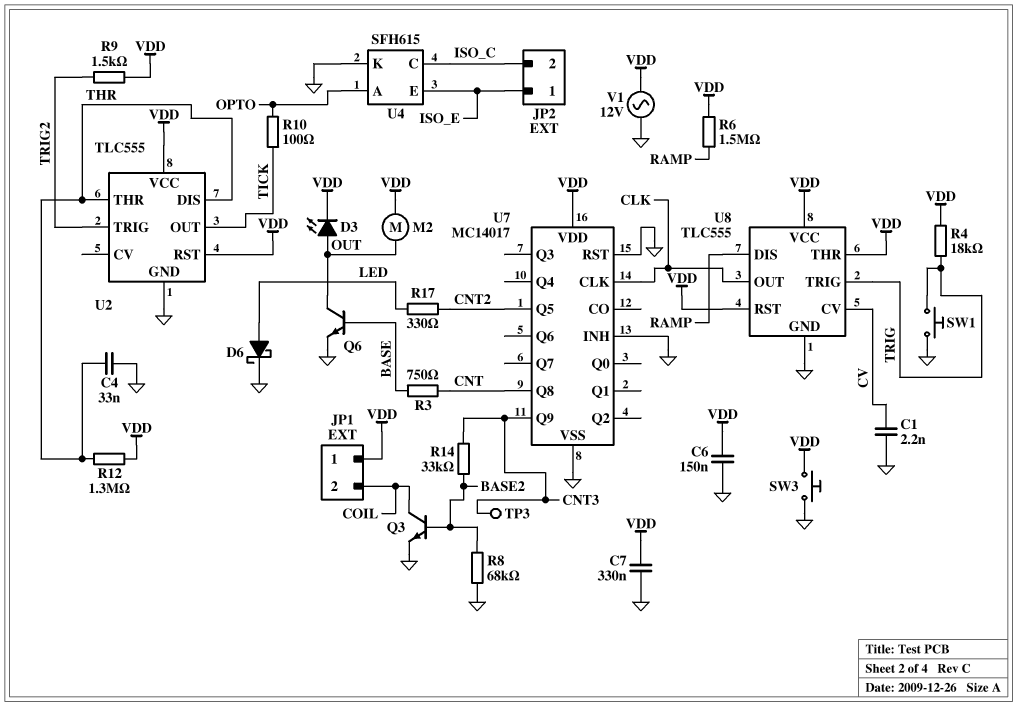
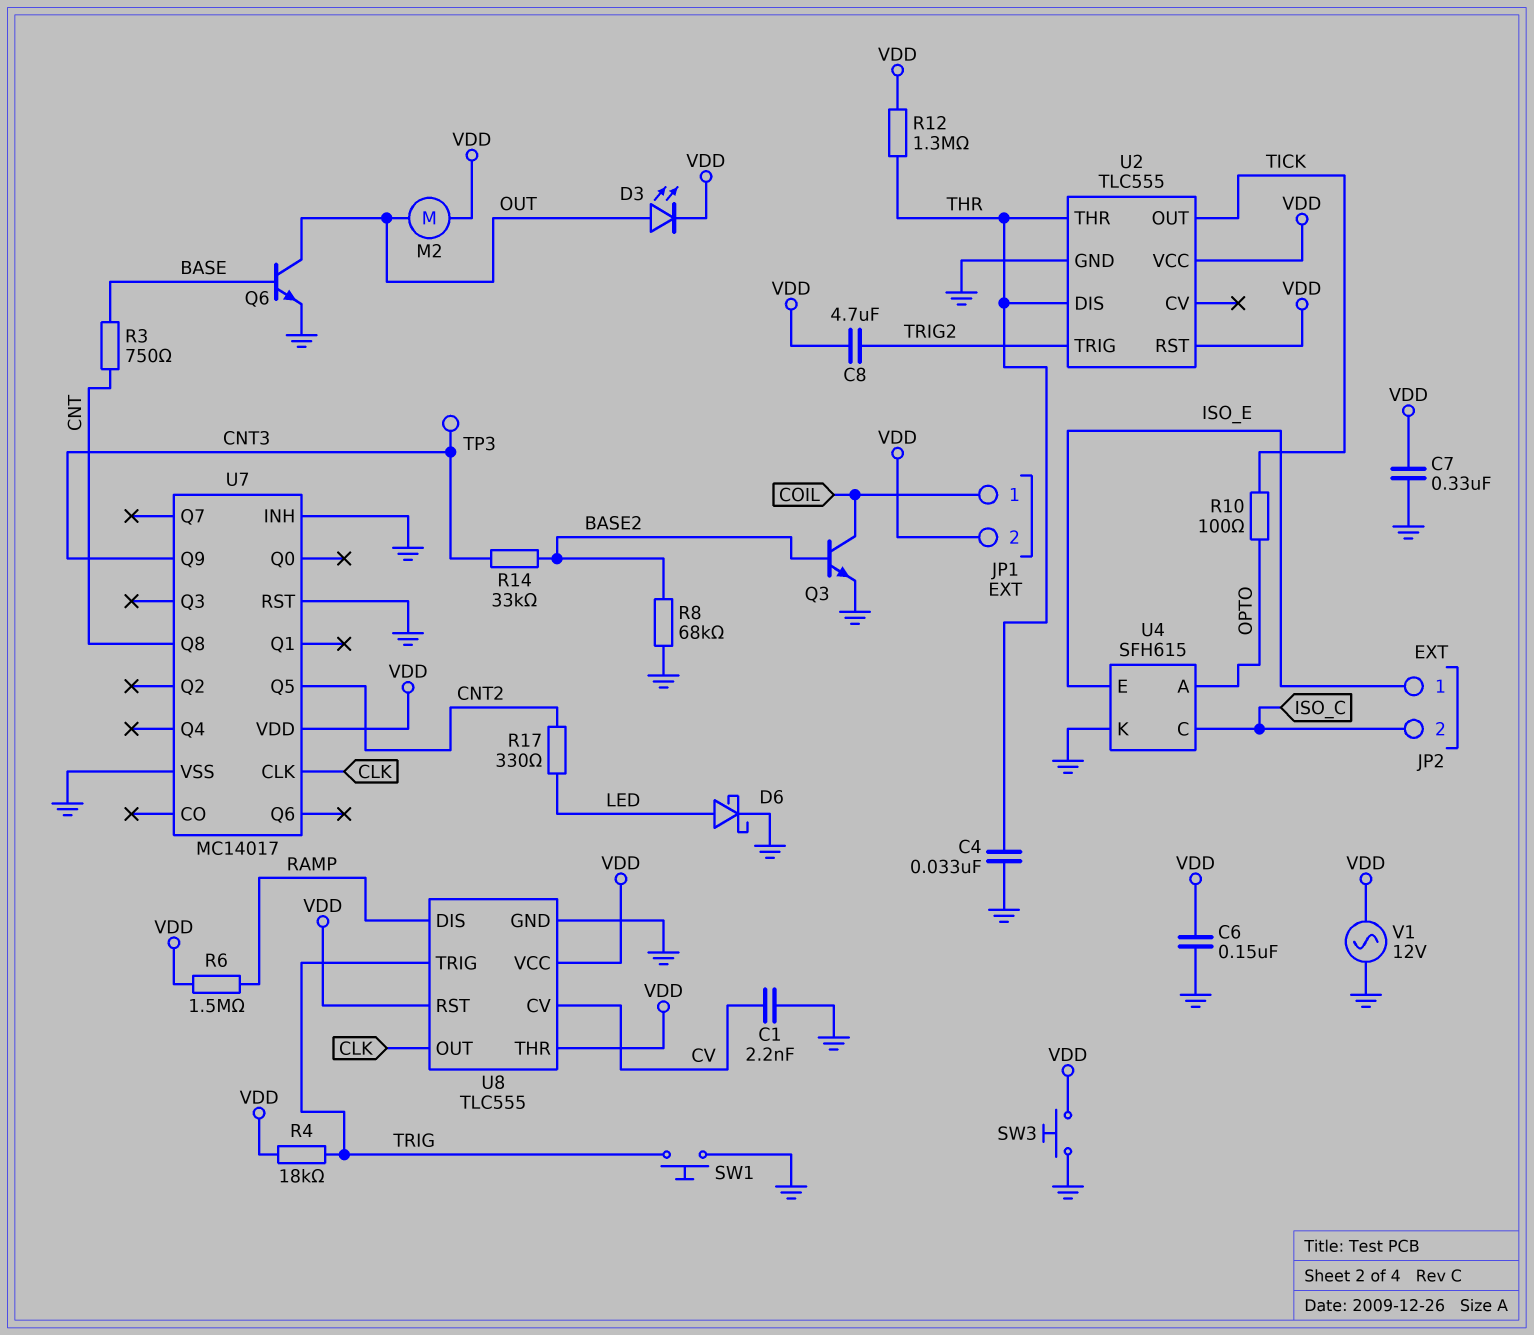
C8: none -> 4.7uF (TRIG2, VDD)
JP1 pin 1: VDD -> COIL
JP1 pin 2: COIL -> VDD
R9: 1.5k (TRIG2, VDD) -> none

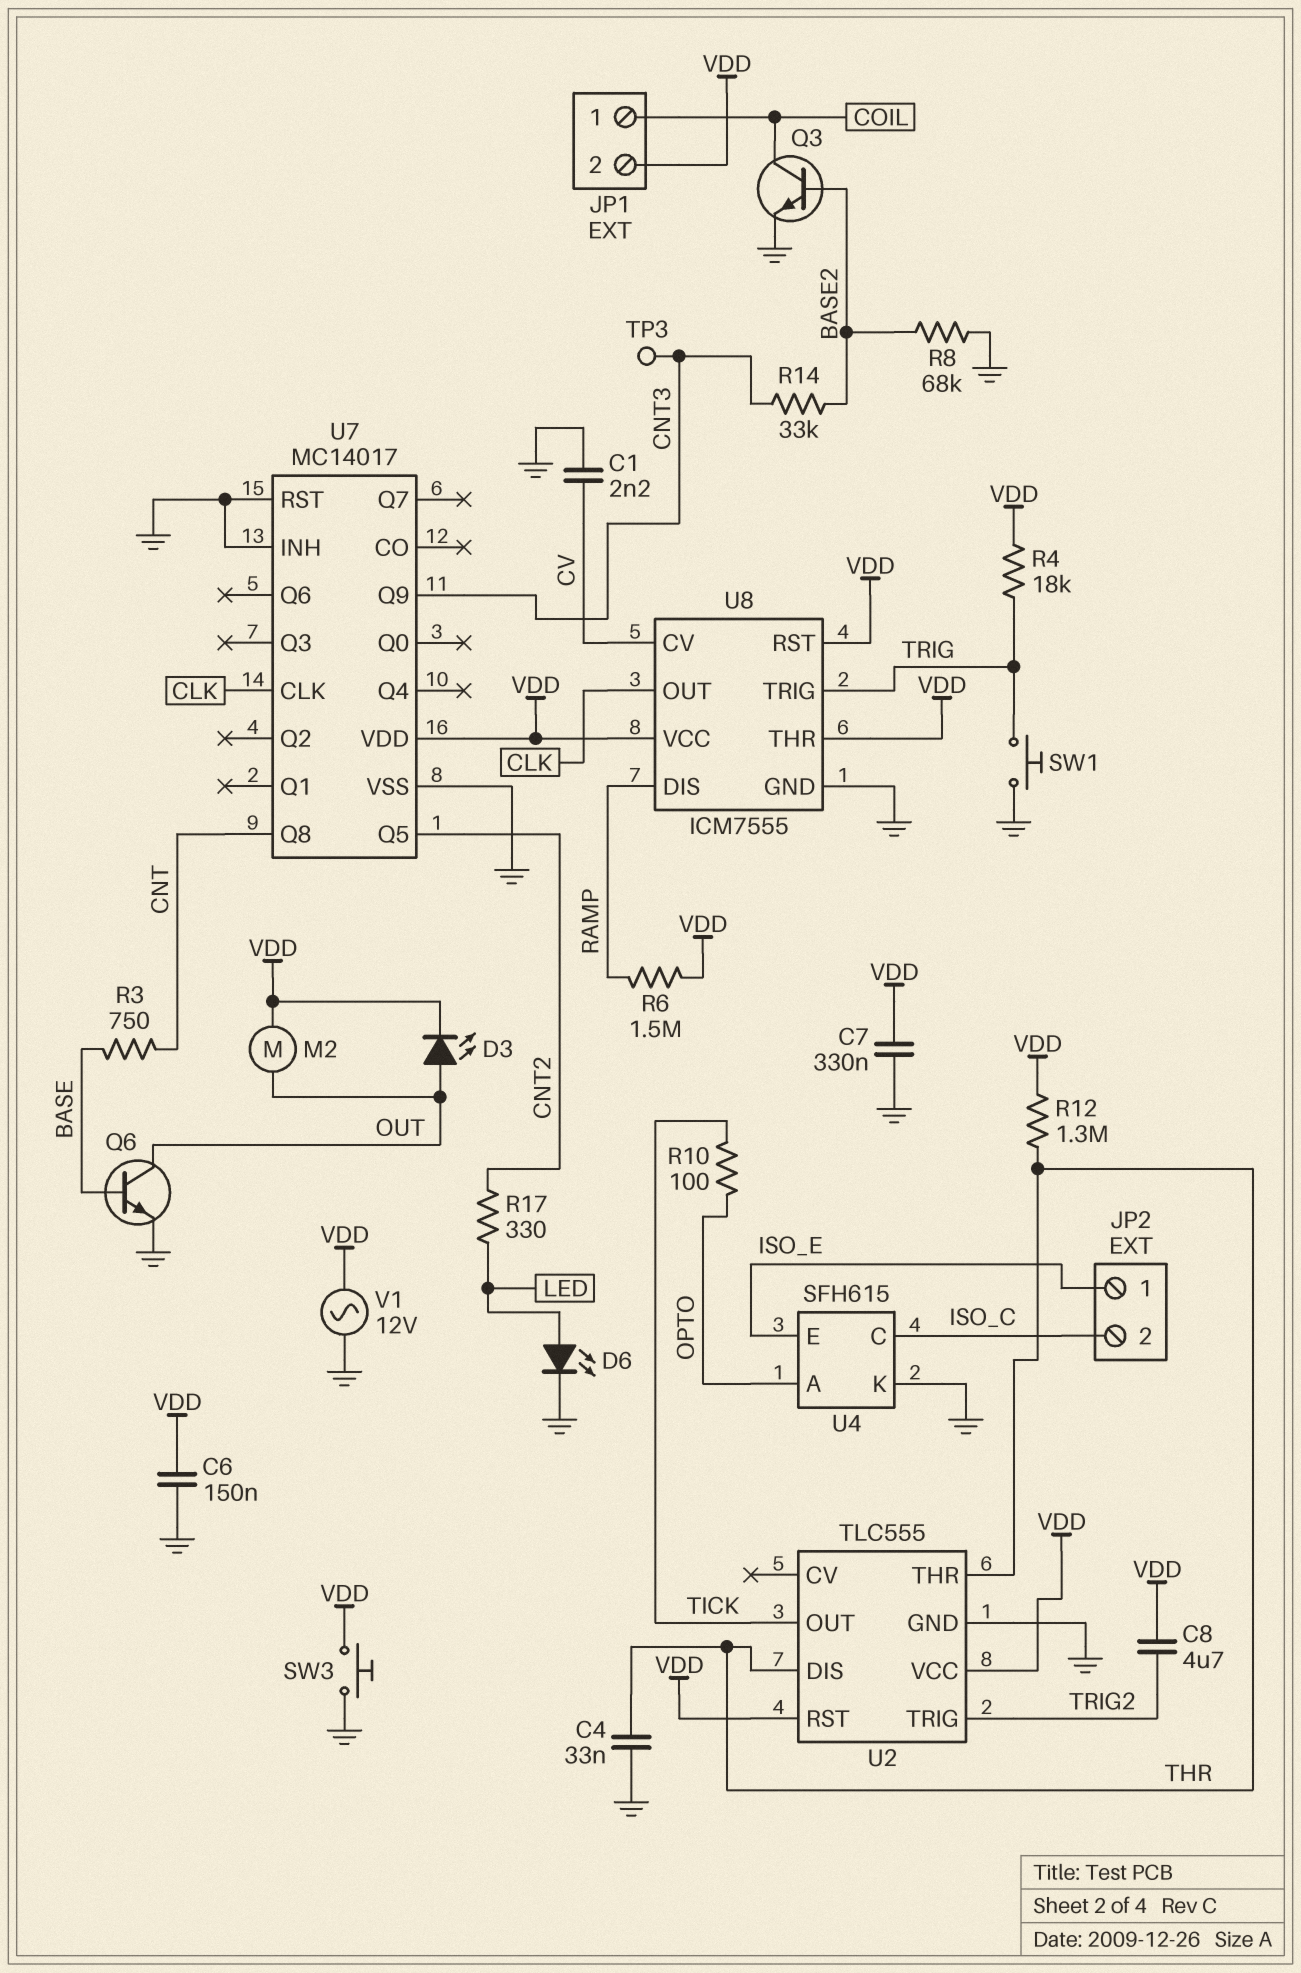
D6: schottky (A LED, K GND) -> LED (A LED, K GND)
U8: TLC555 -> ICM7555

